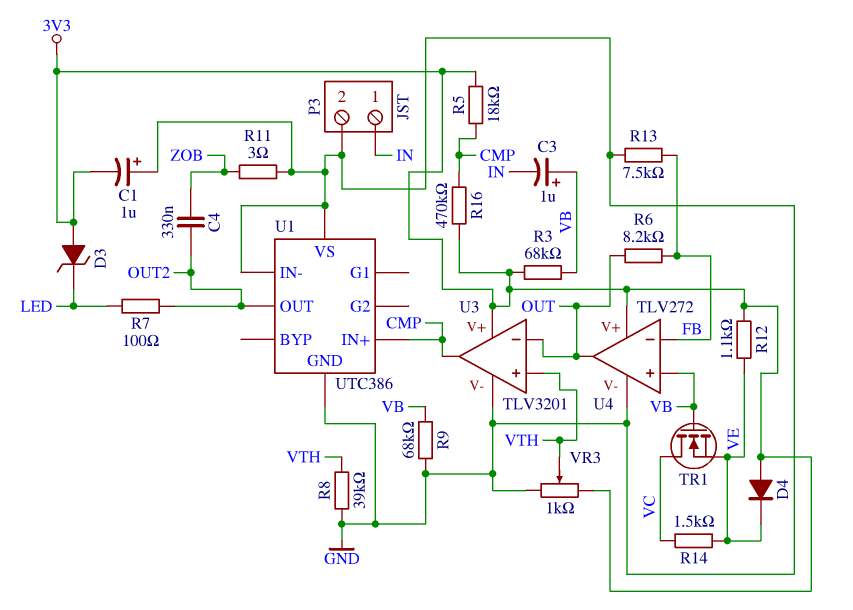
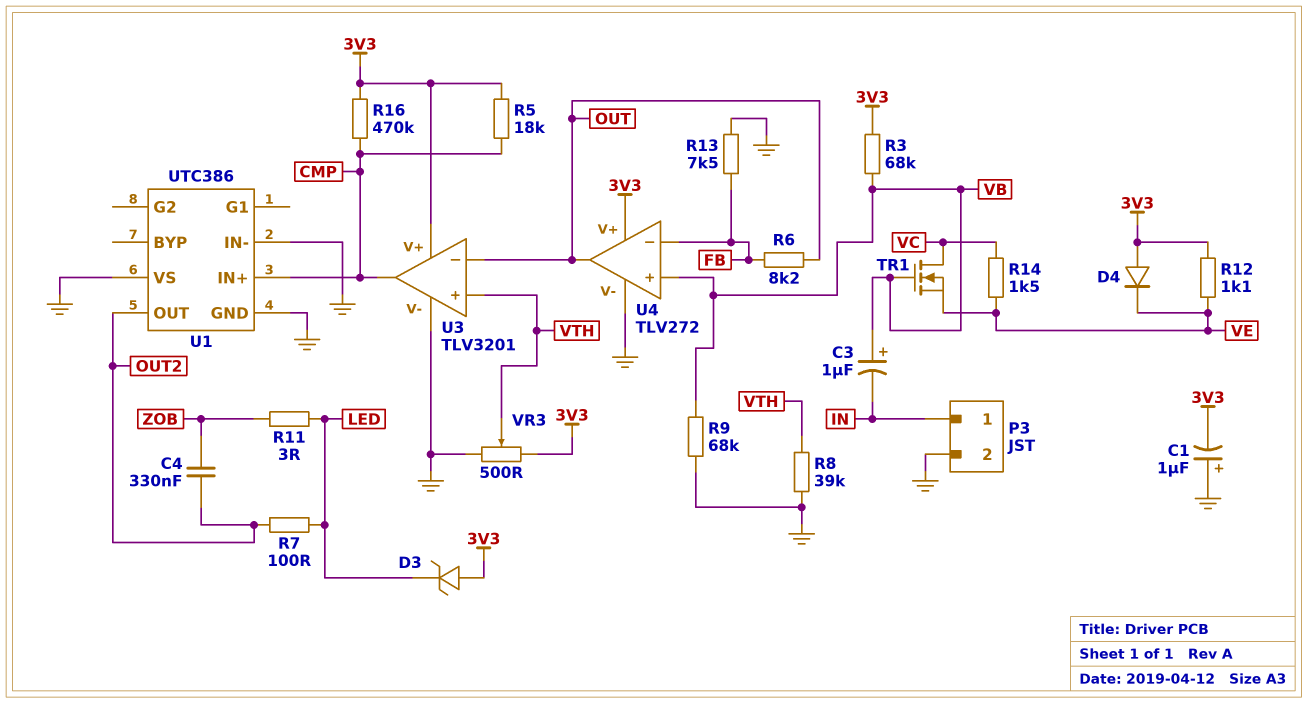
R11: 3 (GND, ZOB) -> 3 (LED, ZOB)
VR3: 1k (3V3, GND, wiper VTH) -> 500 (3V3, GND, wiper VTH)

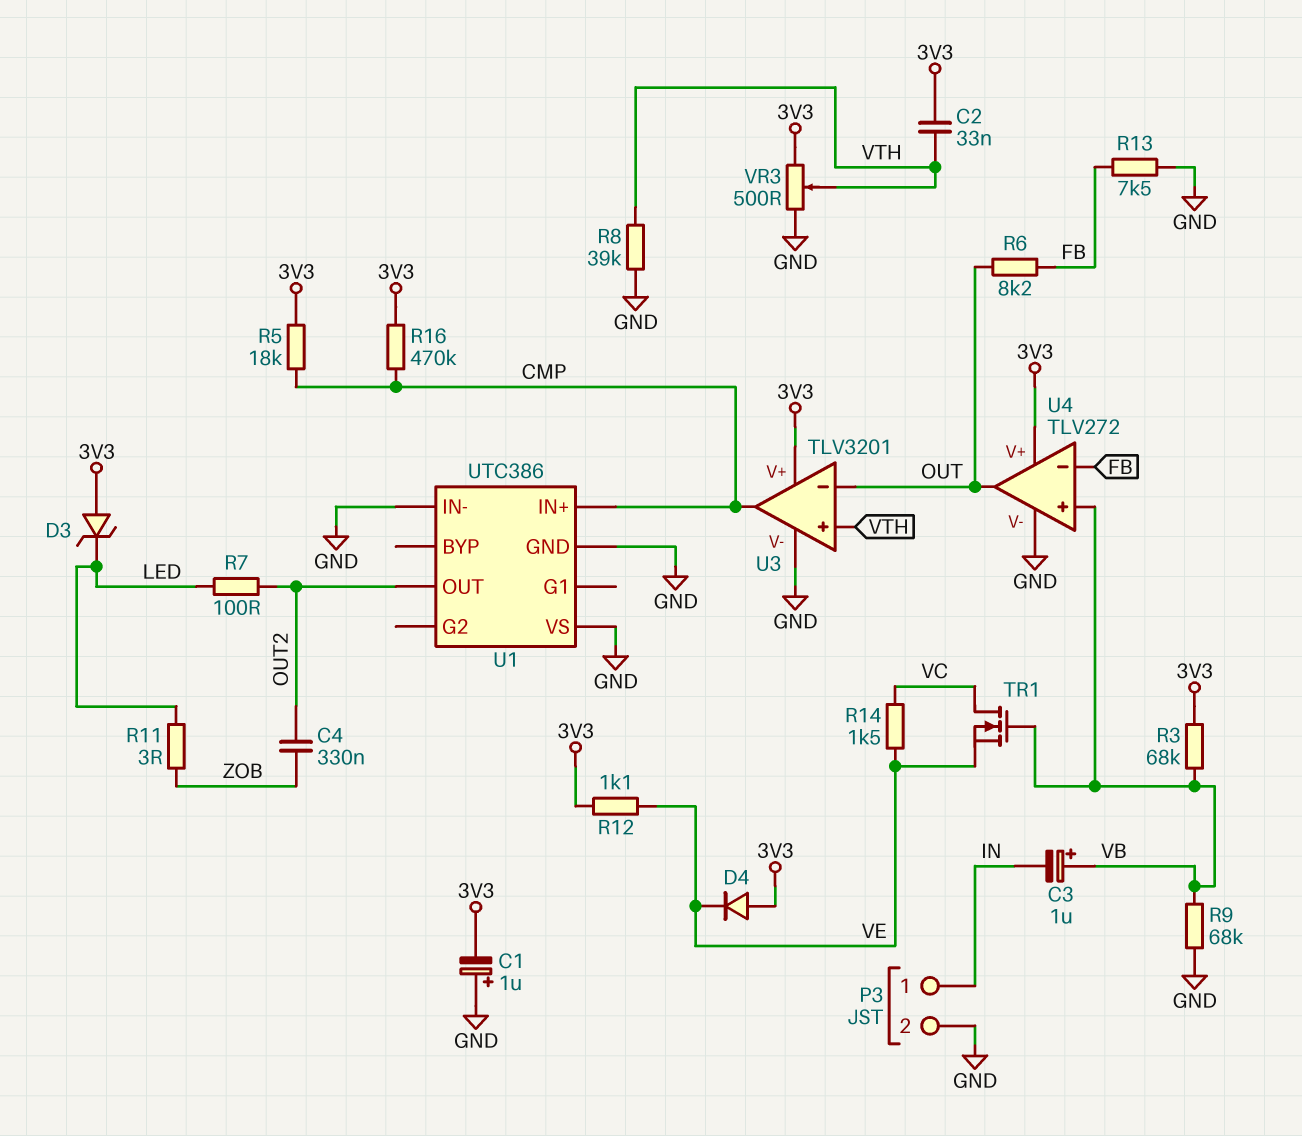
C2: none -> 33nF (3V3, VTH)

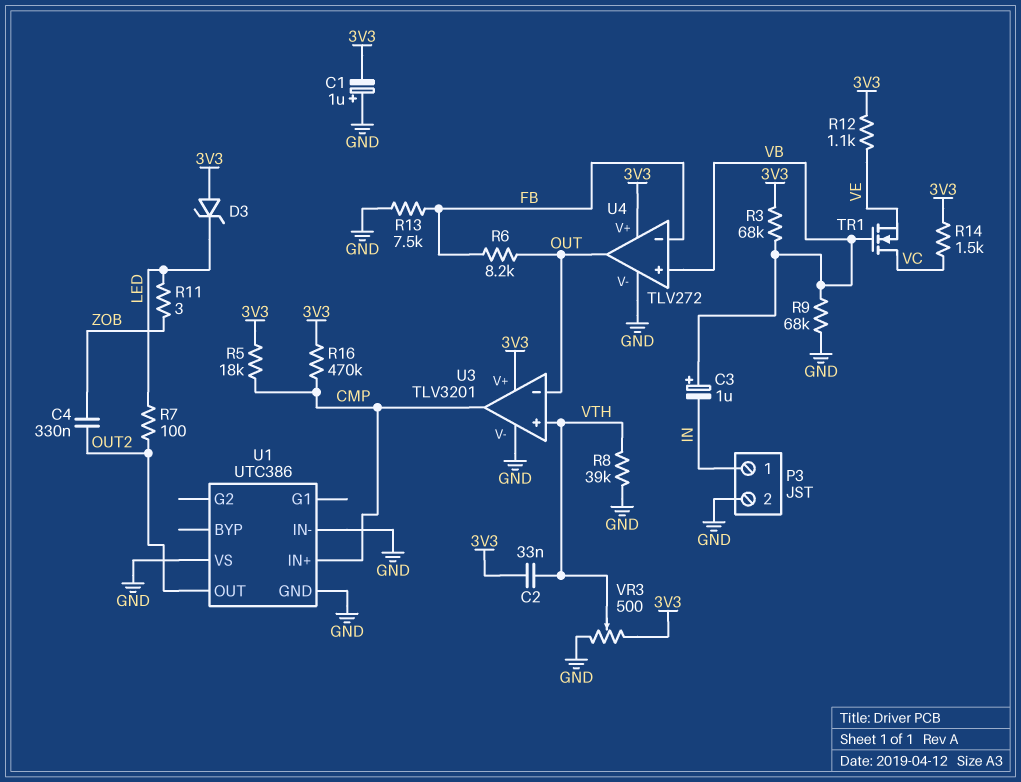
D4: diode (A 3V3, K VE) -> none
R14: 1.5k (VC, VE) -> 1.5k (3V3, VC)

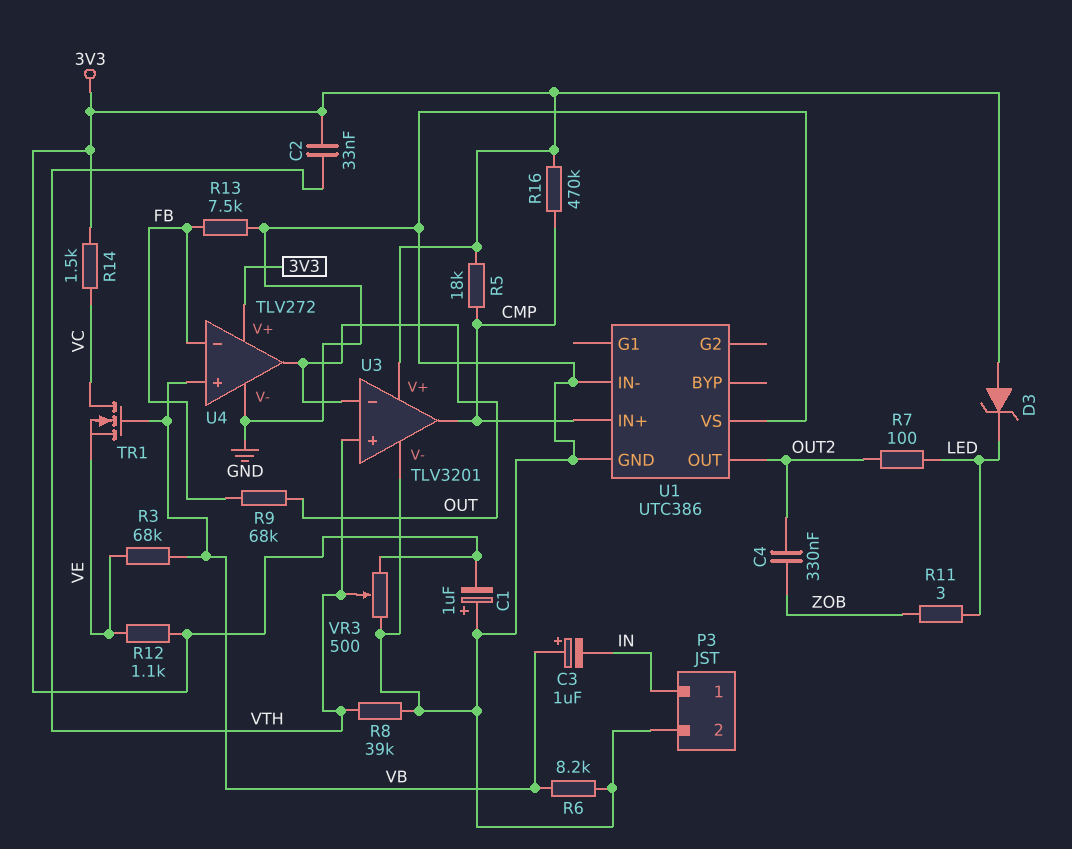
R3: 68k (3V3, VB) -> 68k (VB, VE)
R6: 8.2k (FB, OUT) -> 8.2k (GND, VB)
R9: 68k (GND, VB) -> 68k (FB, OUT)

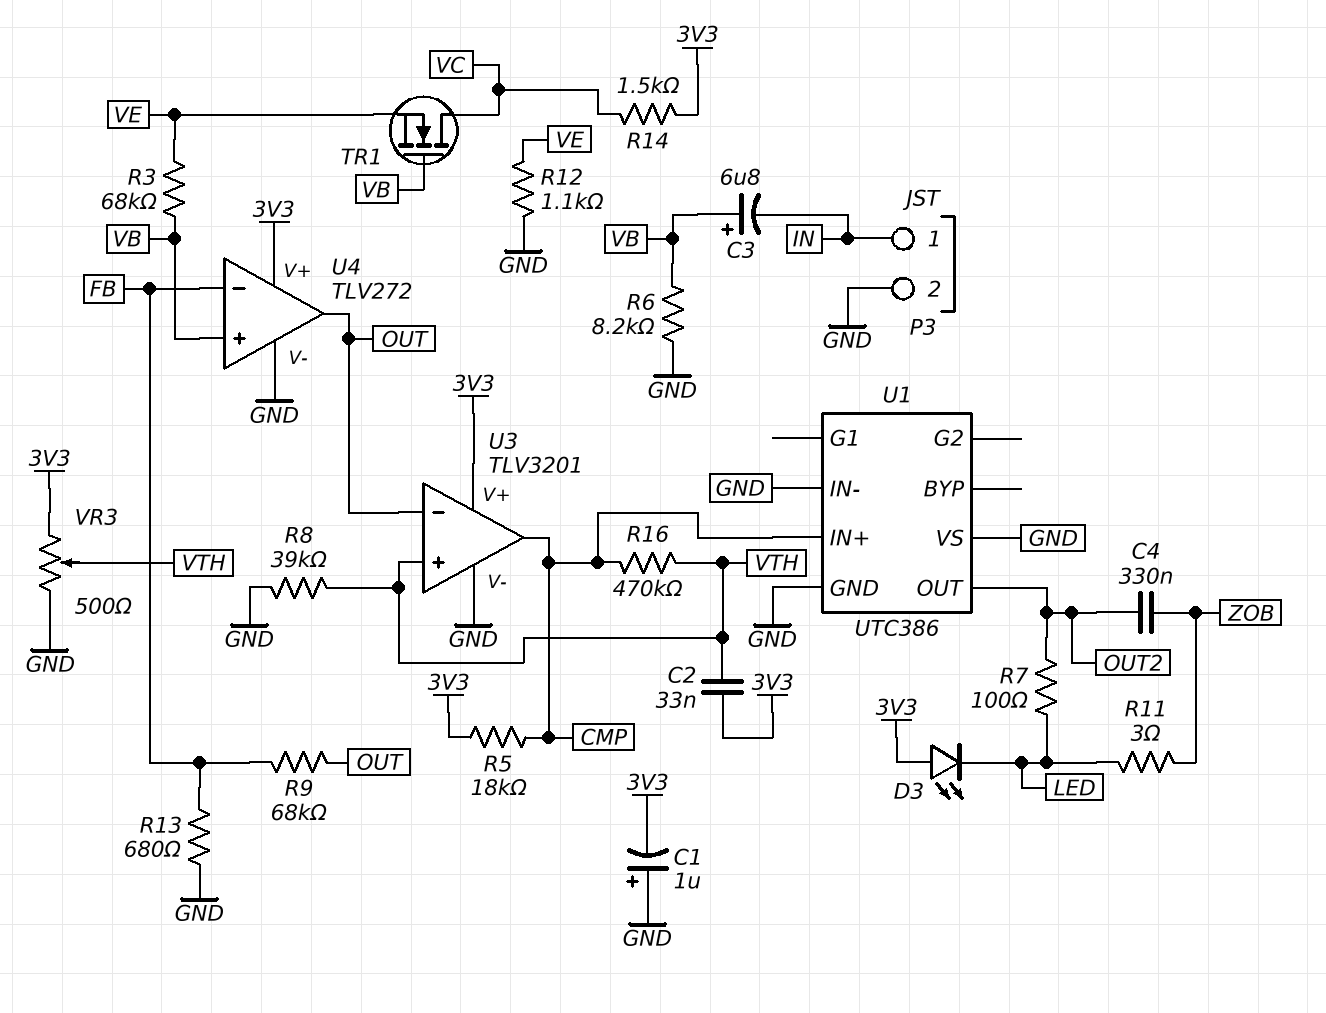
C3: 1uF (plus VB, minus IN) -> 6.8uF (plus VB, minus IN)
D3: zener (A 3V3, K LED) -> LED (A 3V3, K LED)
R12: 1.1k (3V3, VE) -> 1.1k (GND, VE)
R13: 7.5k (FB, GND) -> 680 (FB, GND)
R16: 470k (3V3, CMP) -> 470k (CMP, VTH)

